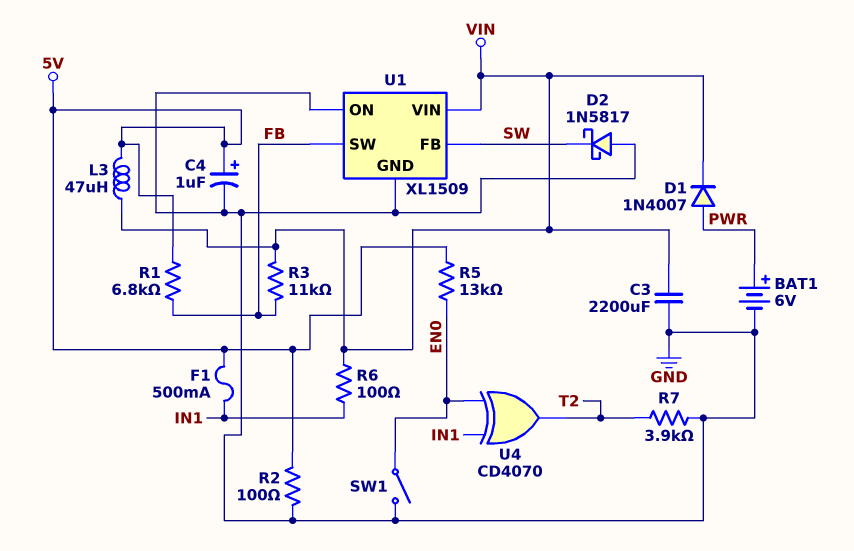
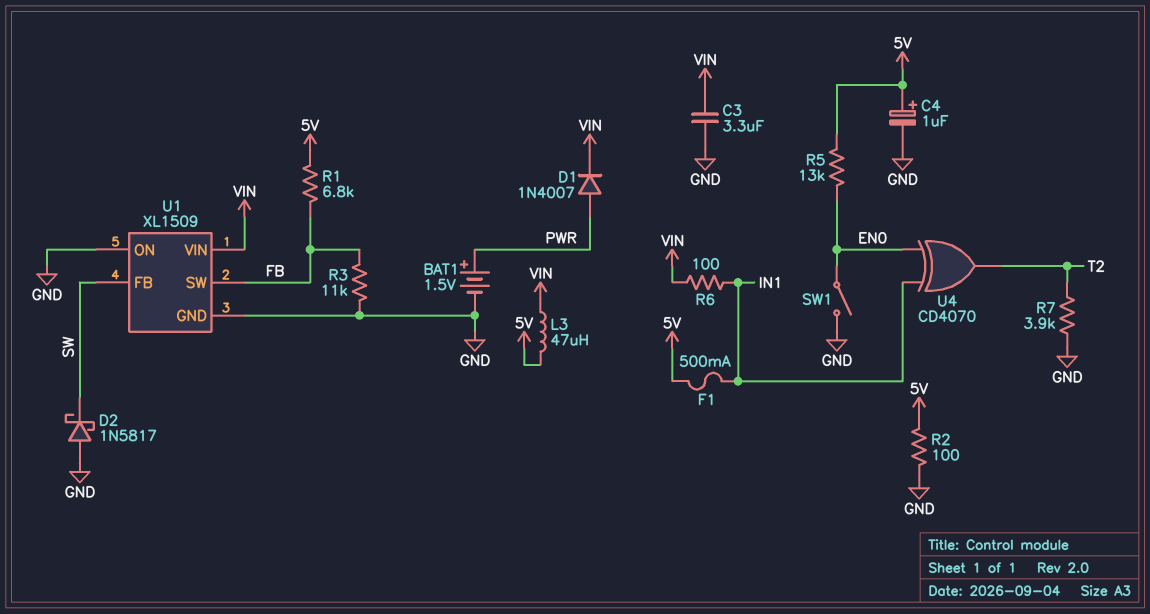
BAT1: 6V (plus PWR, minus GND) -> 1.5V (plus PWR, minus GND)
C3: 2200uF (GND, VIN) -> 3.3uF (GND, VIN)
R3: 11k (FB, VIN) -> 11k (FB, GND)

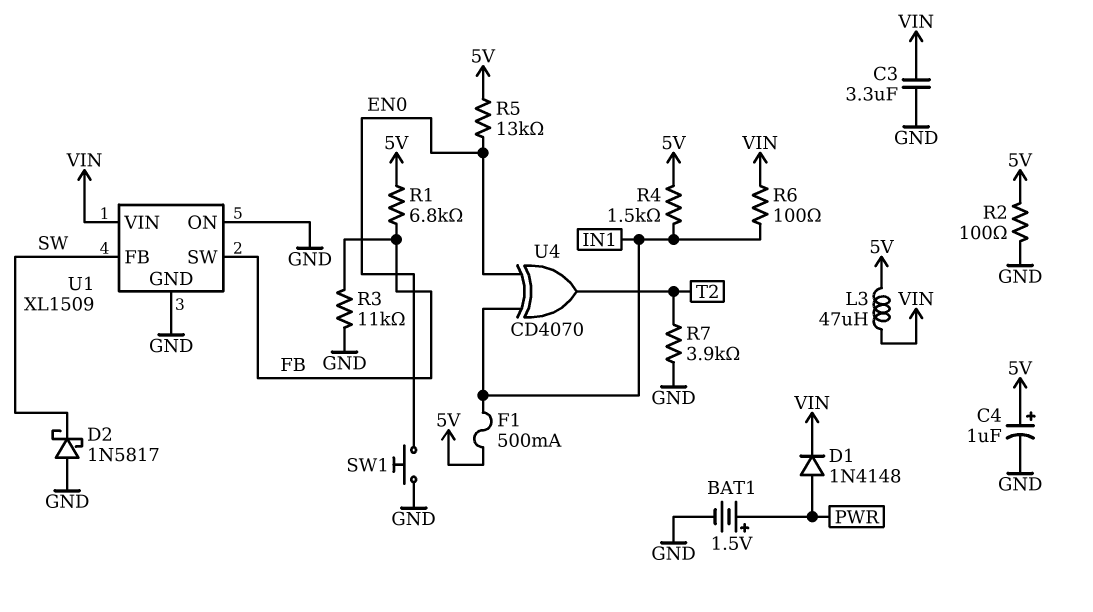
D1: diode 1N4007 (A PWR, K VIN) -> diode 1N4148 (A PWR, K VIN)
R4: none -> 1.5k (5V, IN1)
SW1: switch (EN0, GND) -> button (EN0, GND)

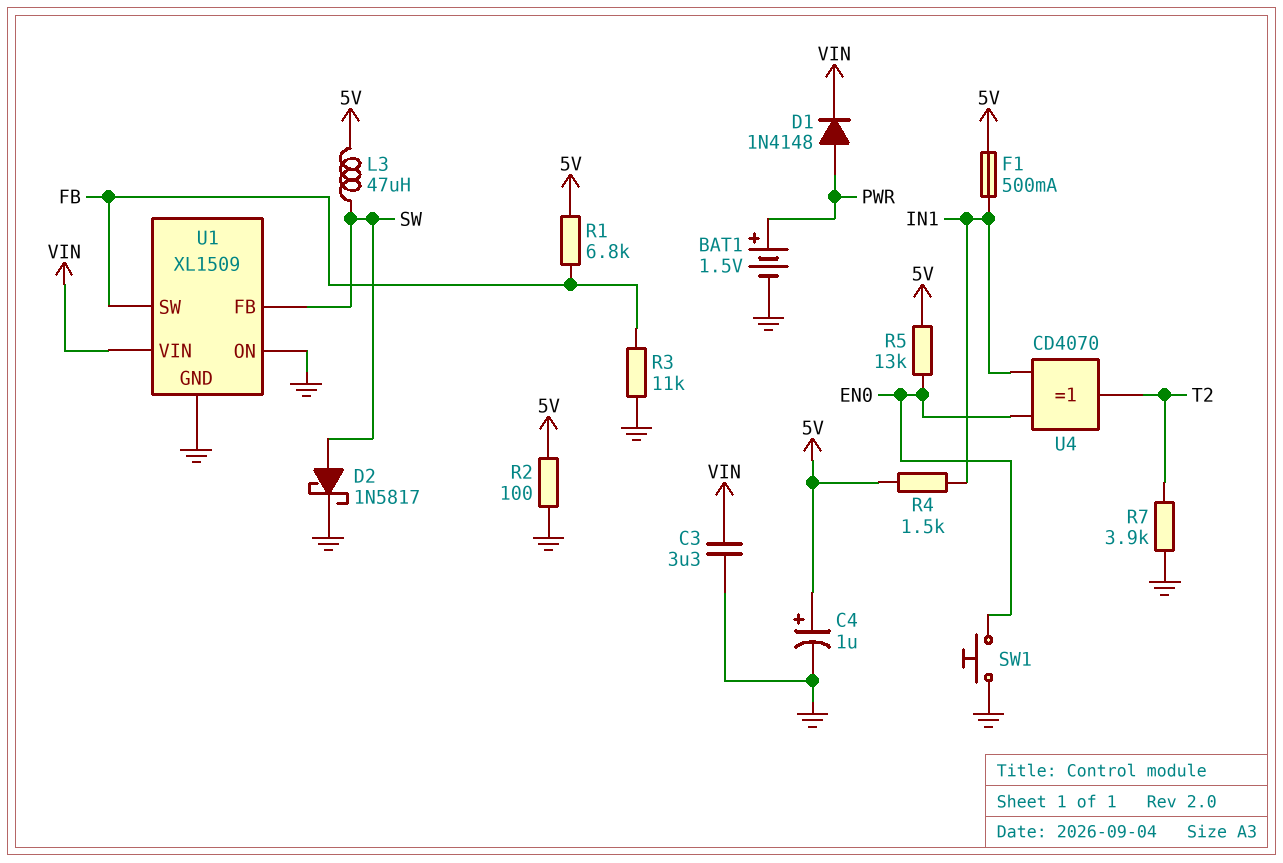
D2: schottky 1N5817 (A GND, K SW) -> schottky 1N5817 (A SW, K GND)
L3: 47uH (5V, VIN) -> 47uH (5V, SW)
R6: 100 (IN1, VIN) -> none

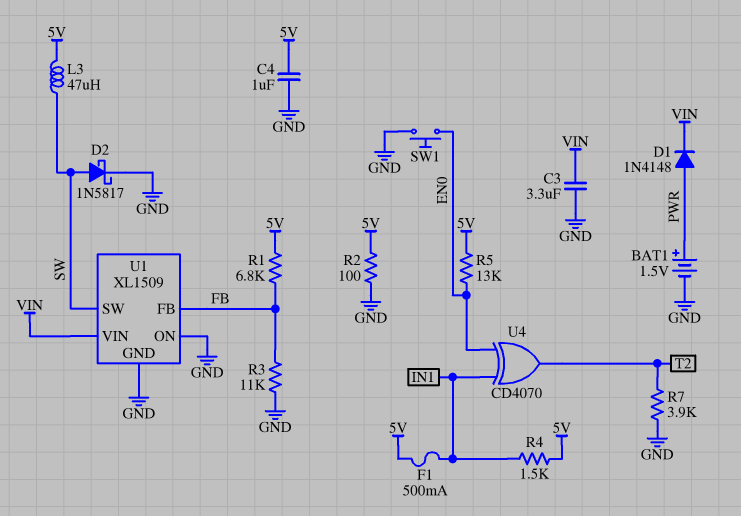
C4: 1uF (plus 5V, minus GND) -> 1uF (5V, GND)
U1 pin FB: SW -> FB
U1 pin SW: FB -> SW

